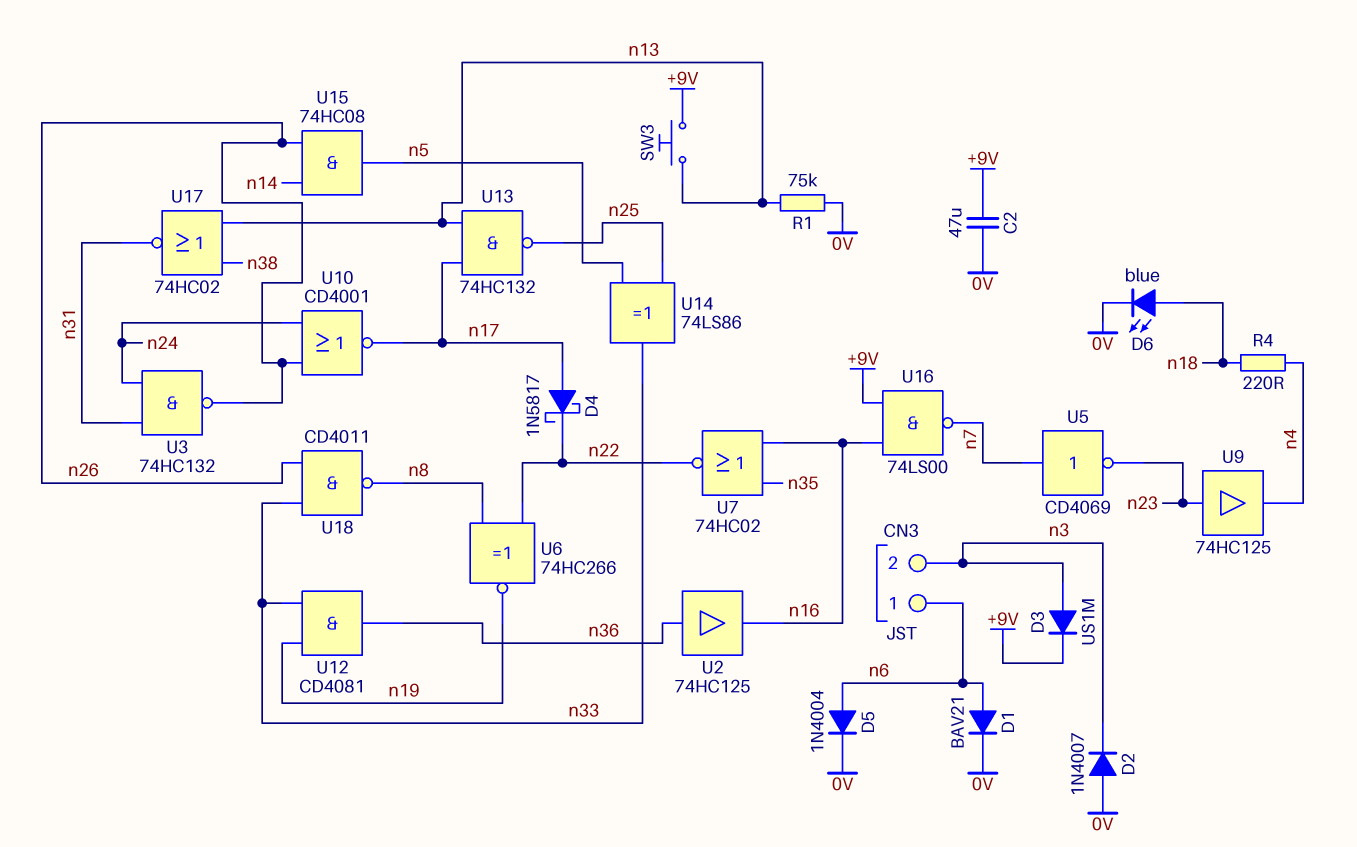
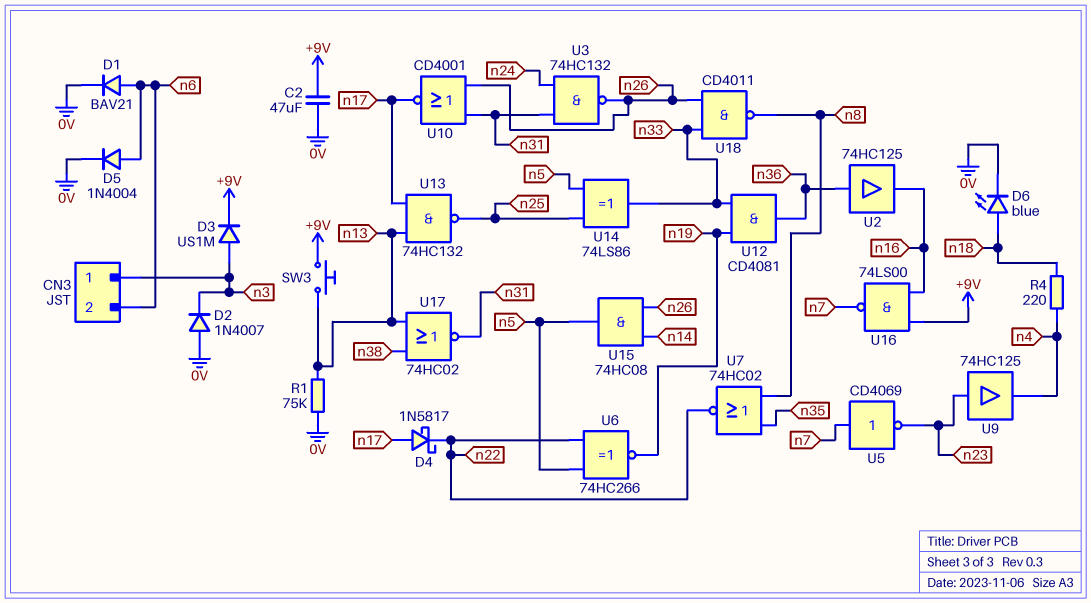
CN3 pin 1: n6 -> n3
CN3 pin 2: n3 -> n6
U6: XNOR 74HC266 (in n8, in n22, out n19) -> XNOR 74HC266 (in n5, in n22, out n19)
U7: NOR 74HC02 (in n16, in n35, out n22) -> NOR 74HC02 (in n8, in n35, out n22)
U10: NOR CD4001 (in n24, in n26, out n17) -> NOR CD4001 (in n26, in n31, out n17)

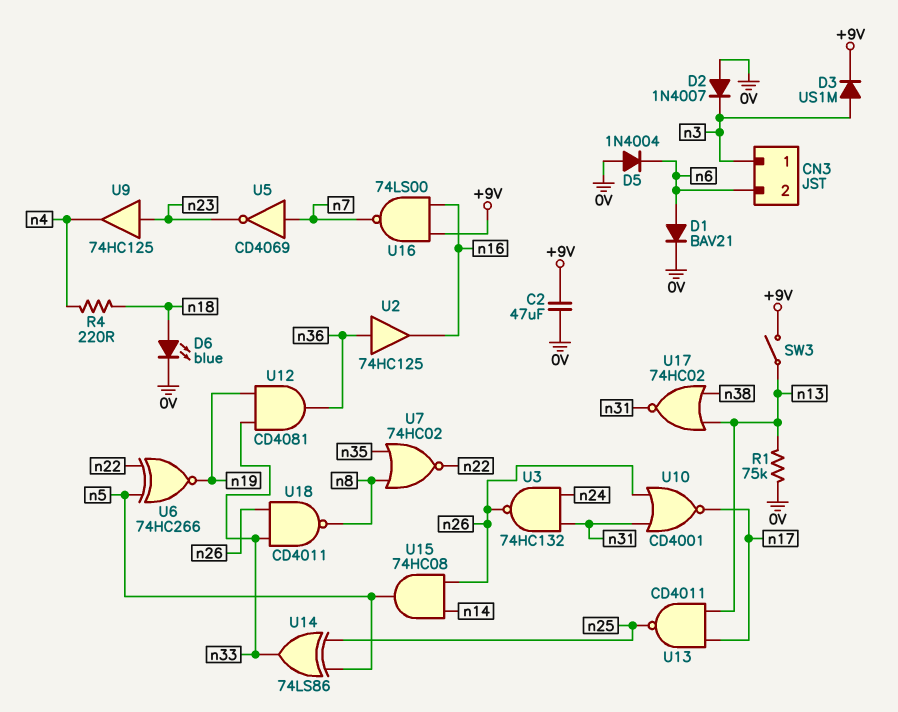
D4: schottky 1N5817 (A n17, K n22) -> none
D5: diode 1N4004 (A n6, K 0V) -> diode 1N4004 (A 0V, K n6)
SW3: button (+9V, n13) -> switch (+9V, n13)
U13: NAND 74HC132 (in n13, in n17, out n25) -> NAND CD4011 (in n13, in n17, out n25)

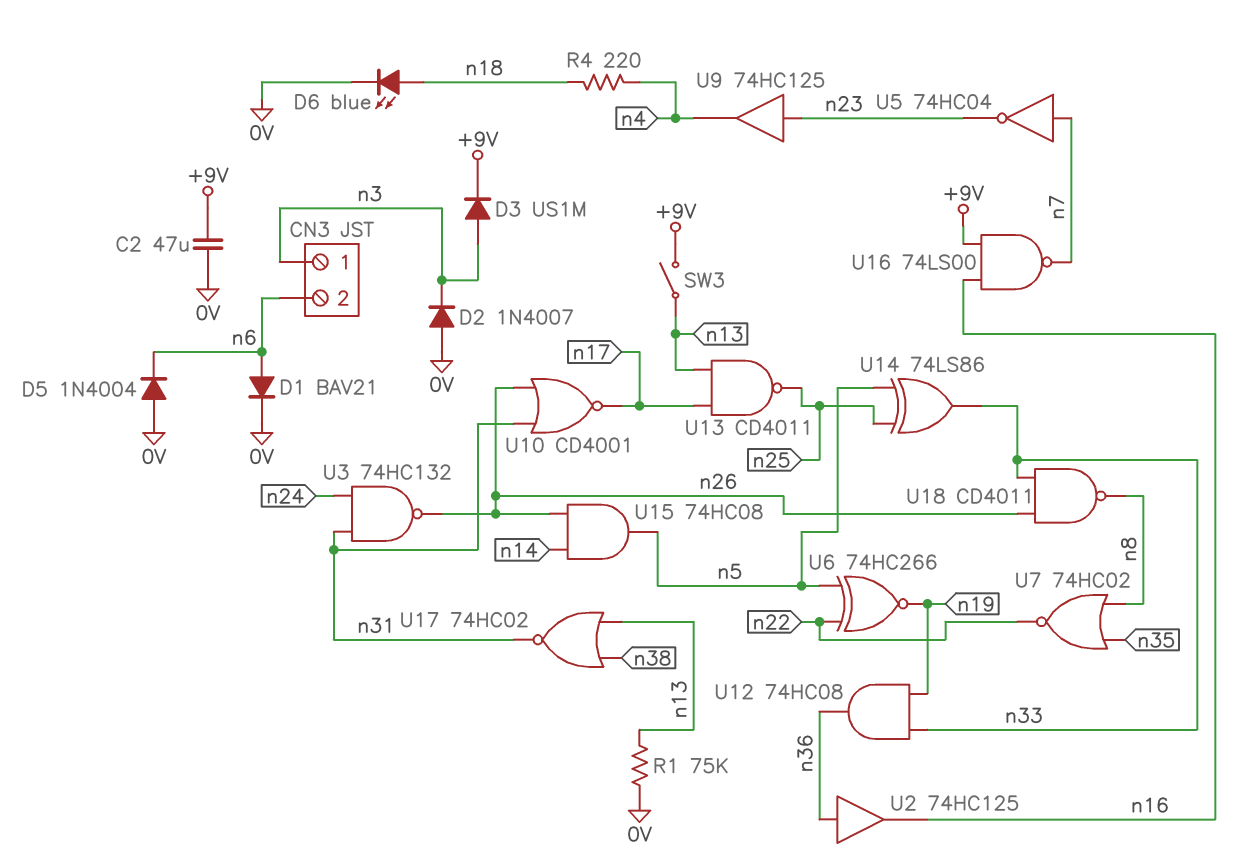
U5: NOT CD4069 (in n7, out n23) -> NOT 74HC04 (in n7, out n23)
U12: AND CD4081 (in n19, in n33, out n36) -> AND 74HC08 (in n19, in n33, out n36)

